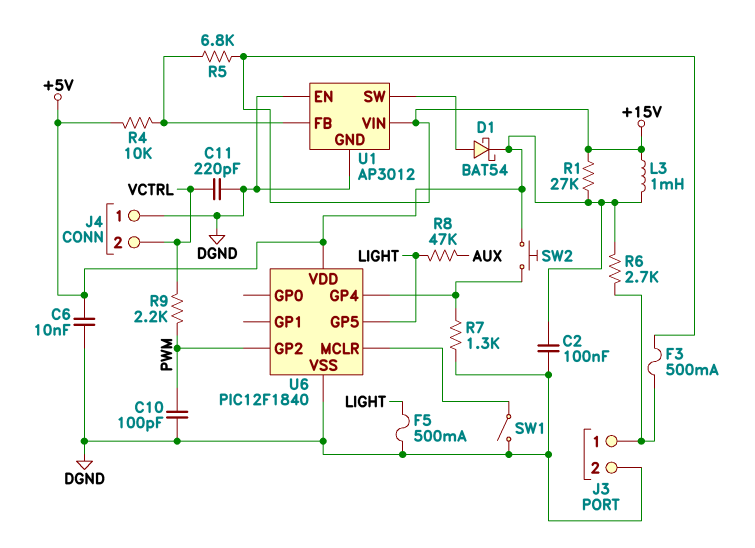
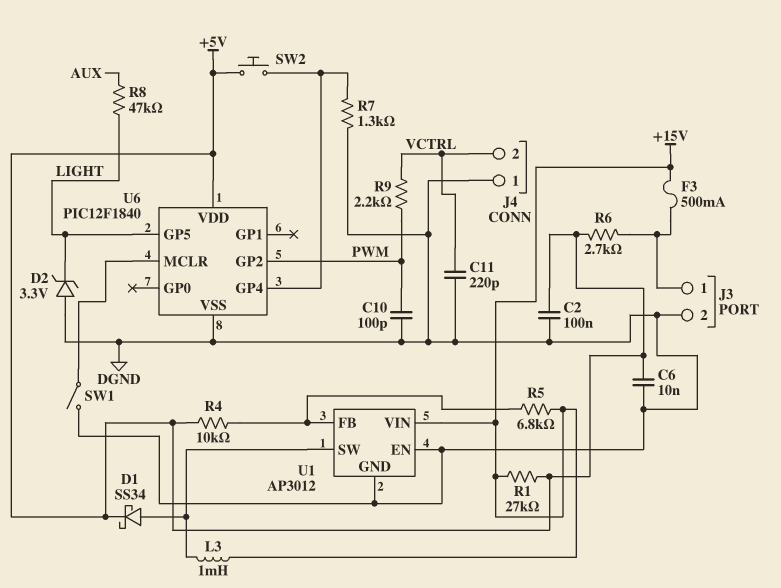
D1: schottky BAT54 (A U1/SW, K +5V) -> schottky SS34 (A U1/SW, K +5V)
D2: none -> zener 3.3V (A DGND, K LIGHT)
F5: 500mA (DGND, LIGHT) -> none
L3: 1mH (+5V, +15V) -> 1mH (+15V, U1/SW)

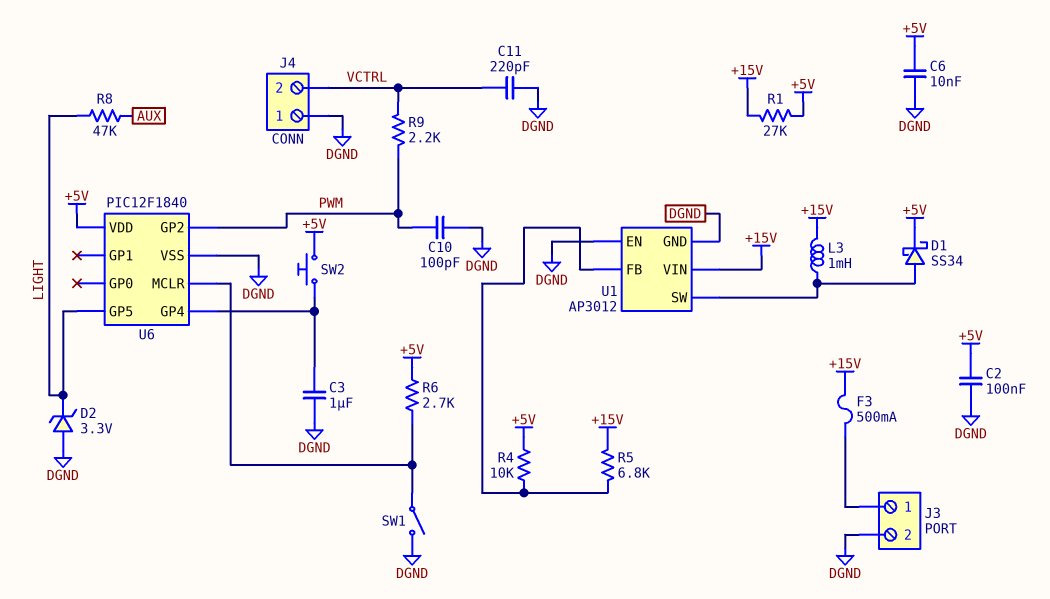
C3: none -> 1uF (DGND, U6/GP4)
R6: 2.7k (+5V, J3/1) -> 2.7k (+5V, U6/MCLR)
R7: 1.3k (DGND, U6/GP4) -> none

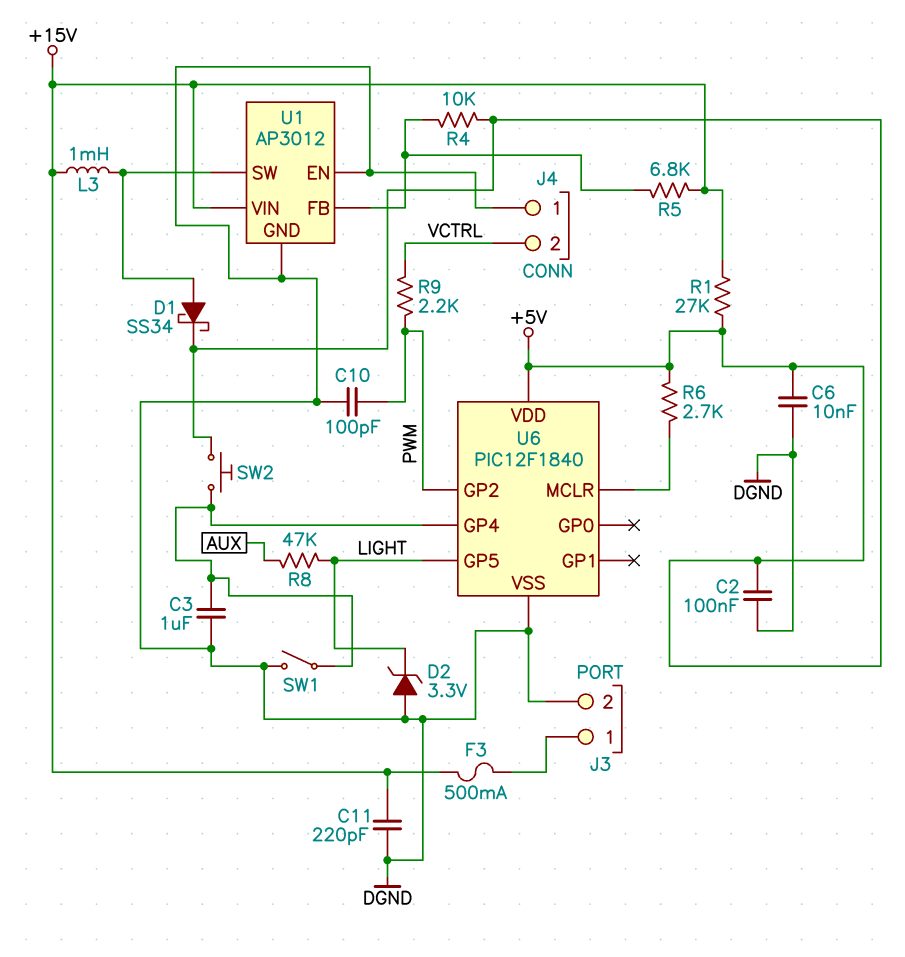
C11: 220pF (DGND, VCTRL) -> 220pF (+15V, DGND)
SW1: switch (DGND, U6/MCLR) -> switch (DGND, U6/GP4)

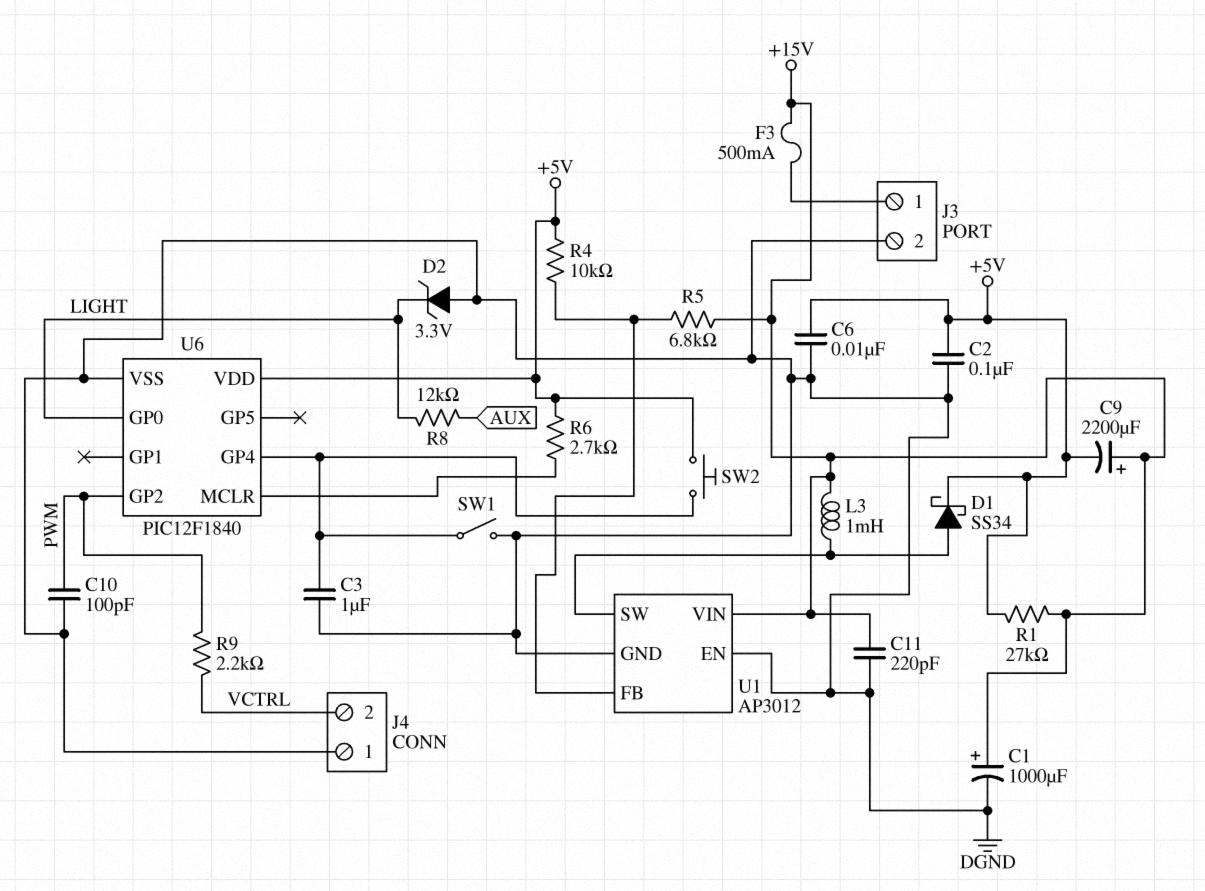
C1: none -> 1000uF (plus +15V, minus DGND)
C9: none -> 2200uF (plus +15V, minus +5V)
R8: 47k (AUX, LIGHT) -> 12k (AUX, LIGHT)
U6 pin GP0: none -> LIGHT
U6 pin GP5: LIGHT -> none

